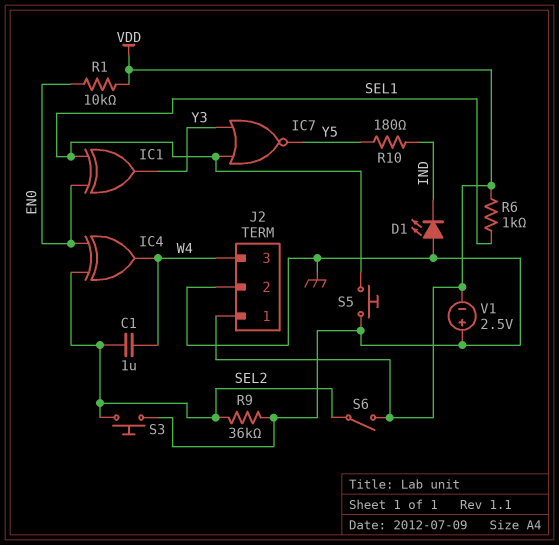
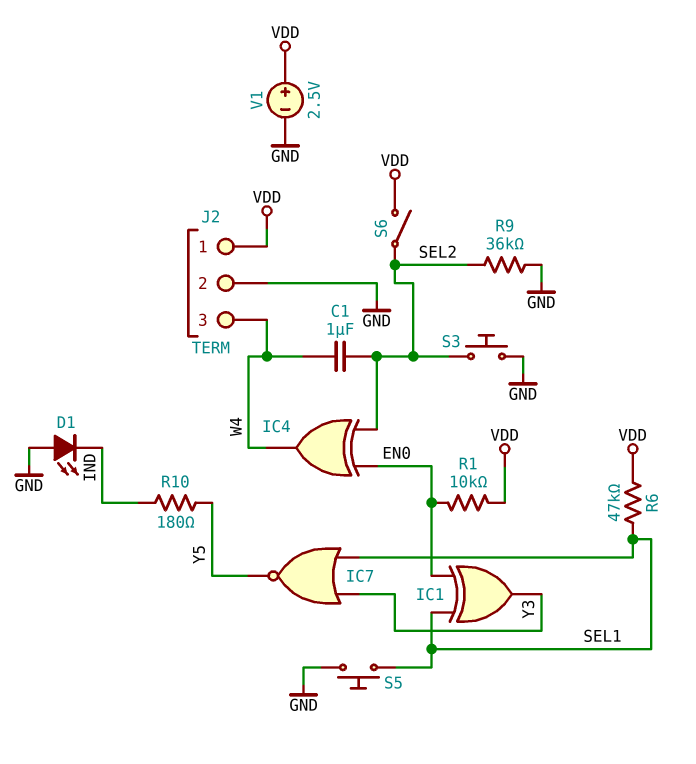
R6: 1k (SEL1, VDD) -> 47k (SEL1, VDD)
V1: 2.5V (plus GND, minus VDD) -> 2.5V (plus VDD, minus GND)

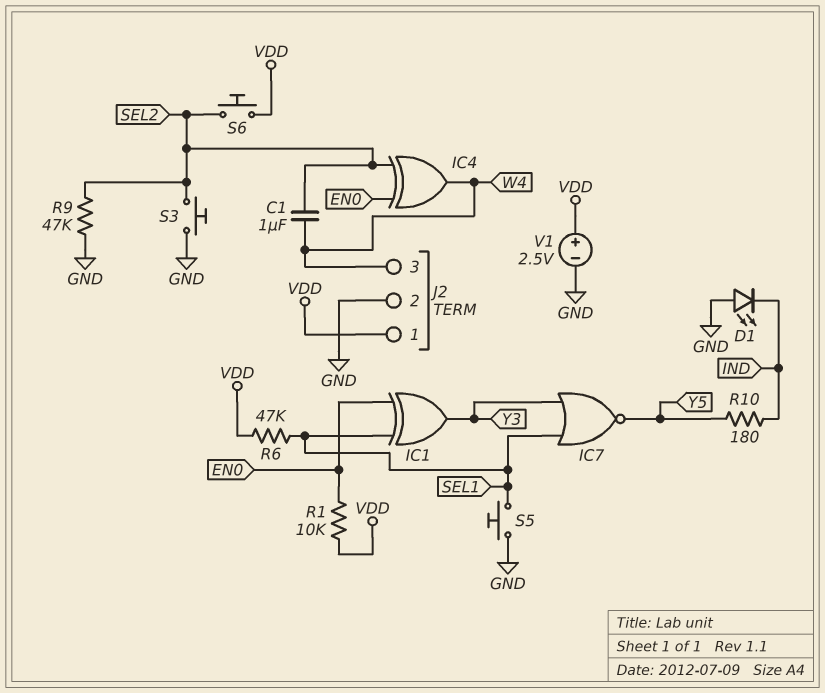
R9: 36k (GND, SEL2) -> 47k (GND, SEL2)
S6: switch (SEL2, VDD) -> button (SEL2, VDD)

